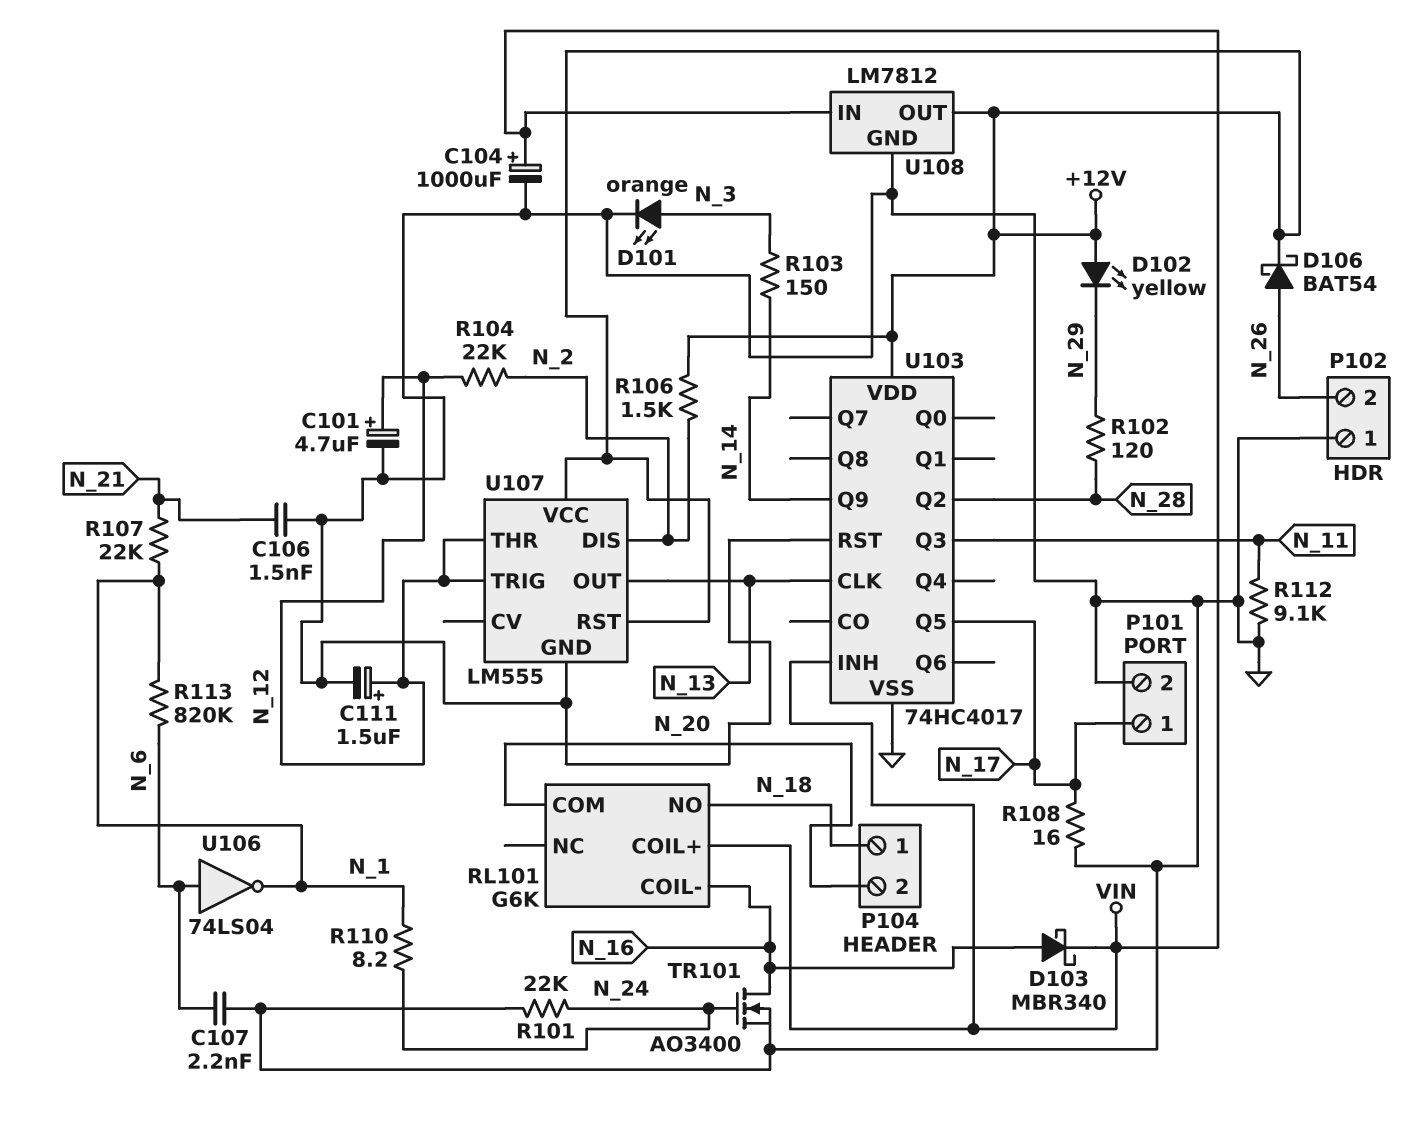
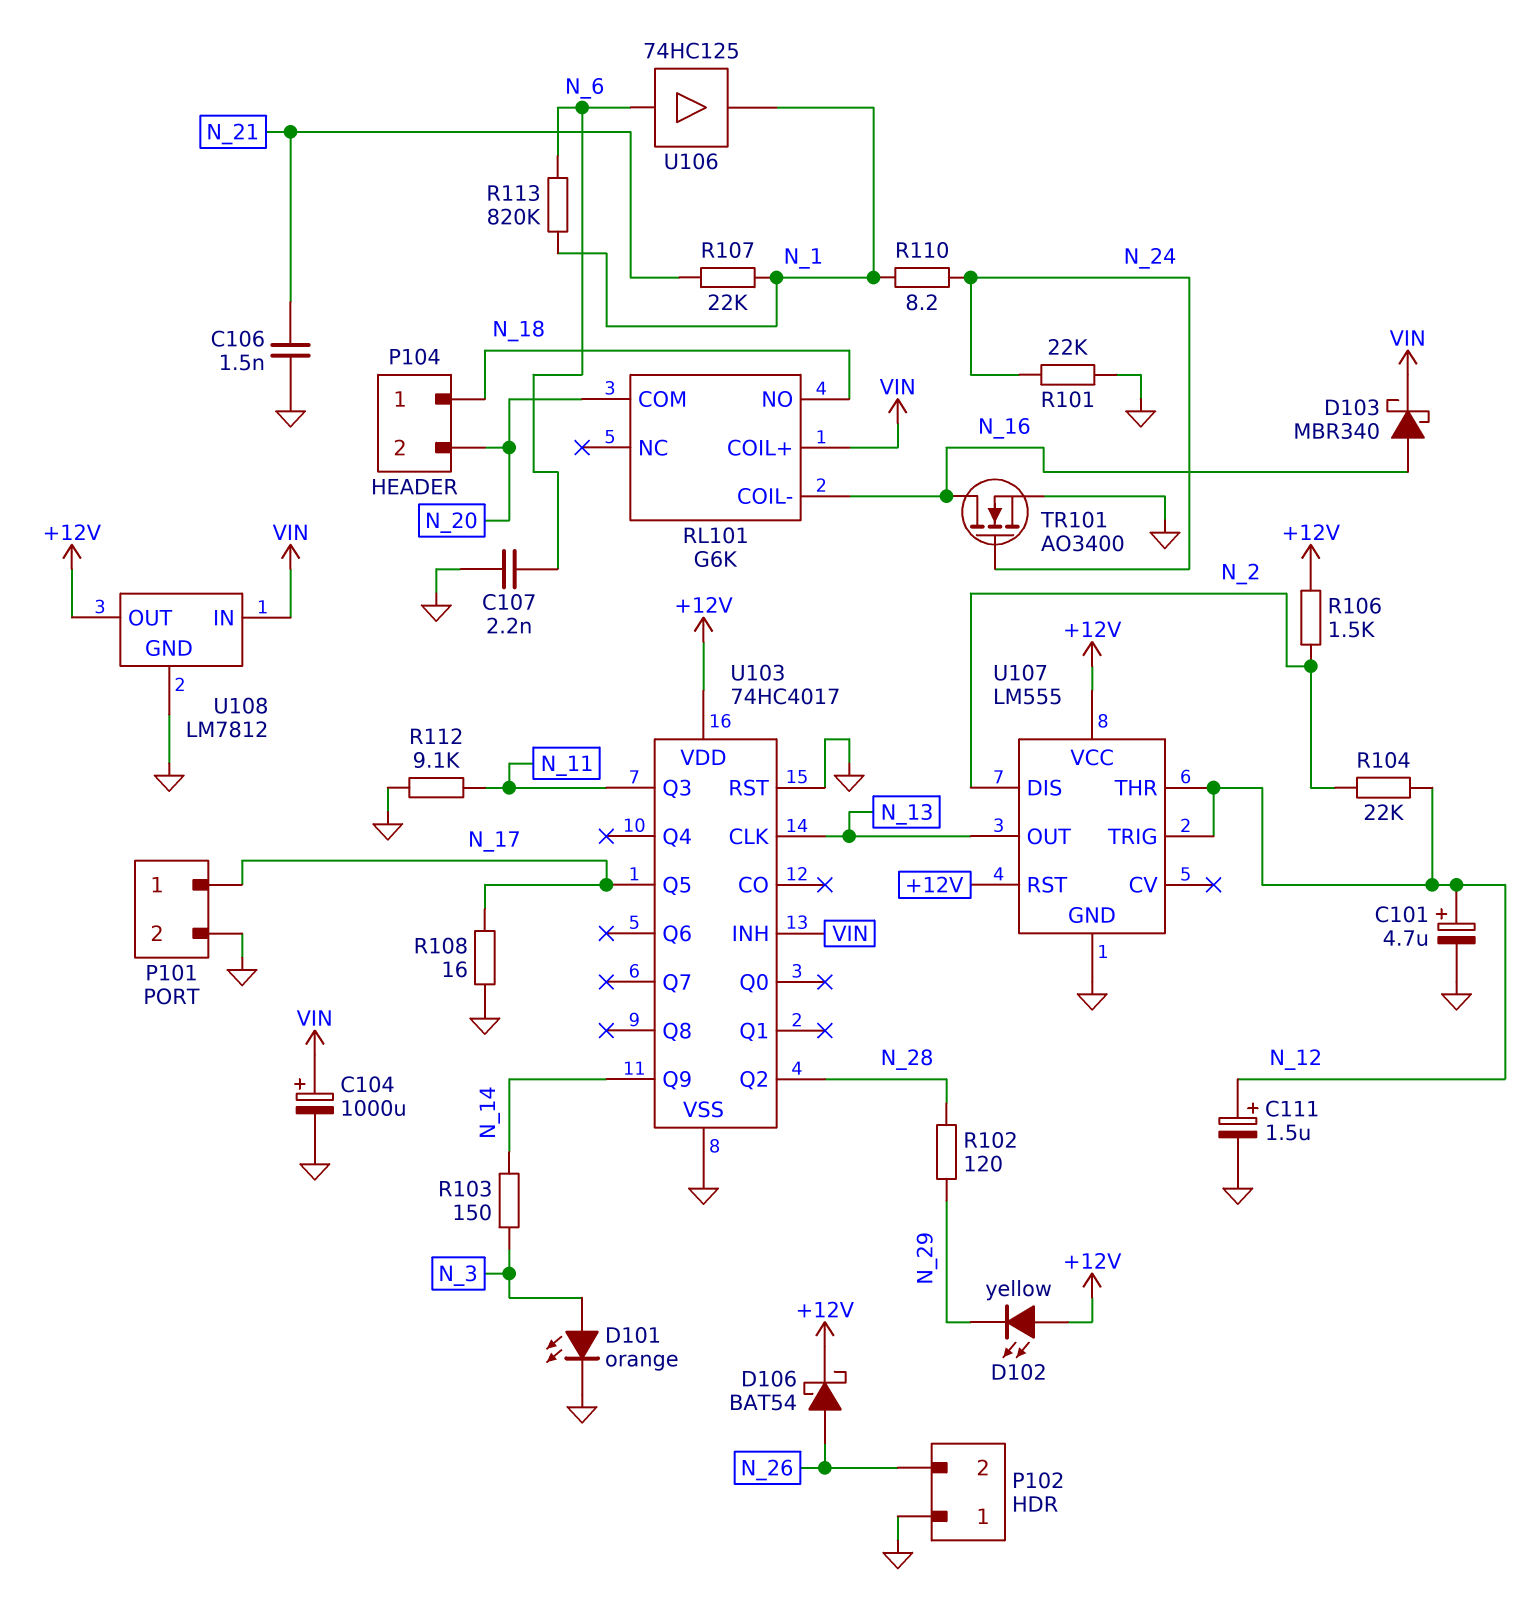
U106: NOT 74LS04 (in N_6, out N_1) -> buffer 74HC125 (in N_6, out N_1)

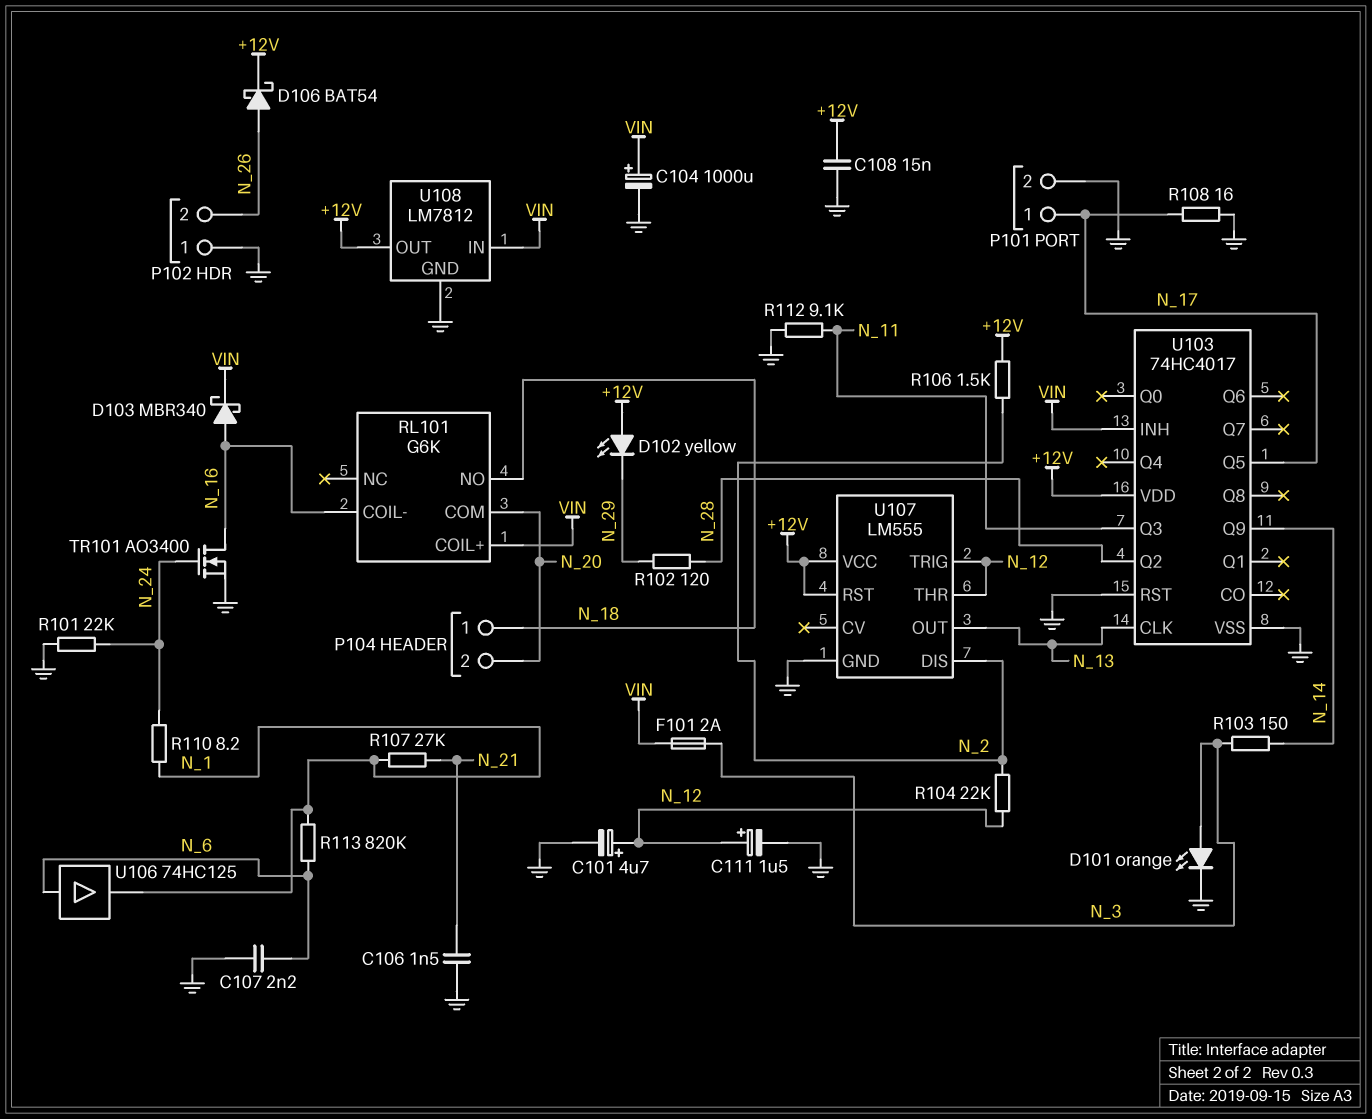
C108: none -> 15nF (+12V, GND)
F101: none -> 2A (N_3, VIN)
R107: 22k (N_1, N_21) -> 27k (N_1, N_21)

